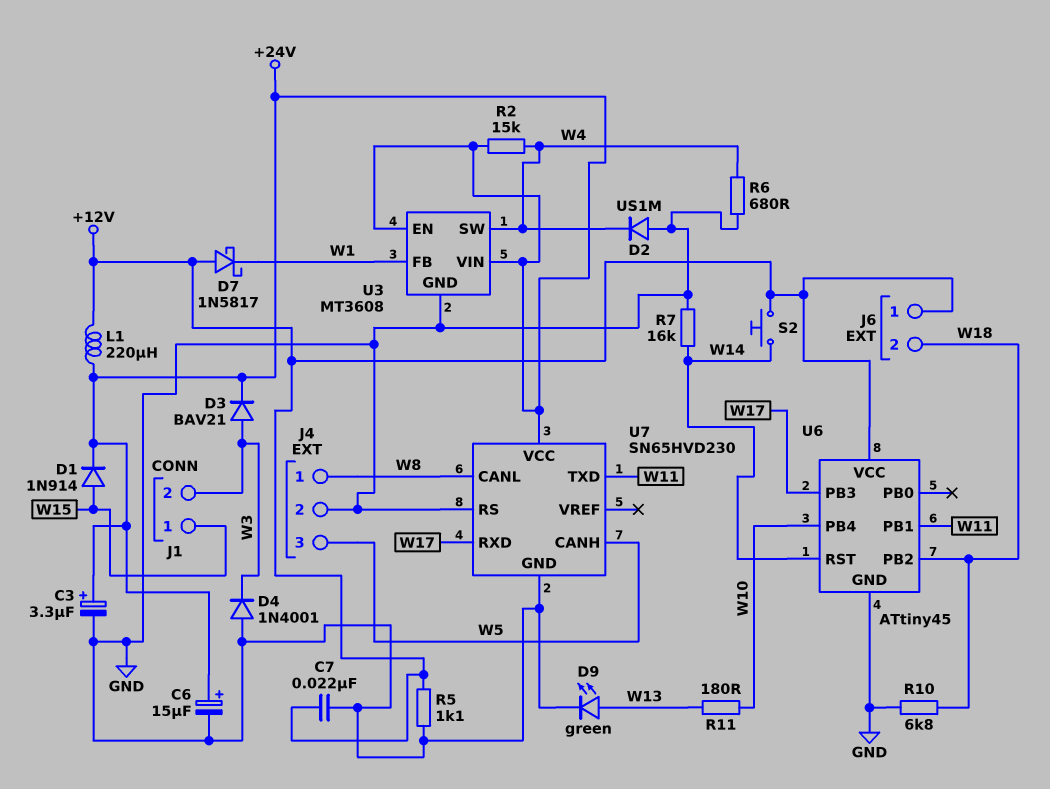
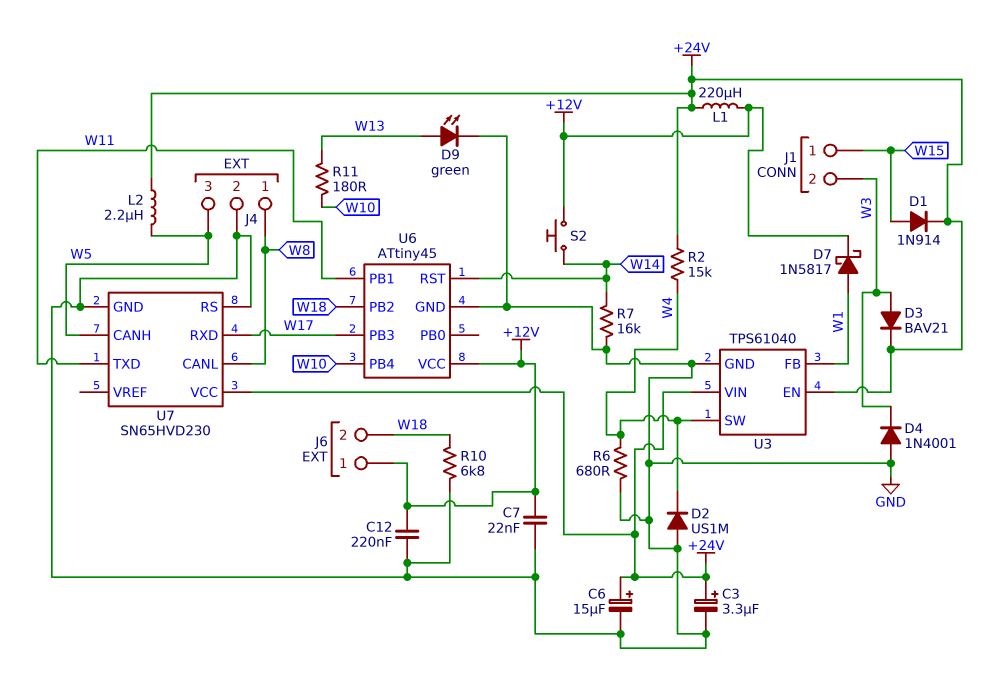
C12: none -> 220nF (+12V, GND)
D7: schottky 1N5817 (A +12V, K W1) -> schottky 1N5817 (A W1, K +12V)
L2: none -> 2.2uH (+24V, W5)
R5: 1.1k (+12V, GND) -> none
U3: MT3608 -> TPS61040

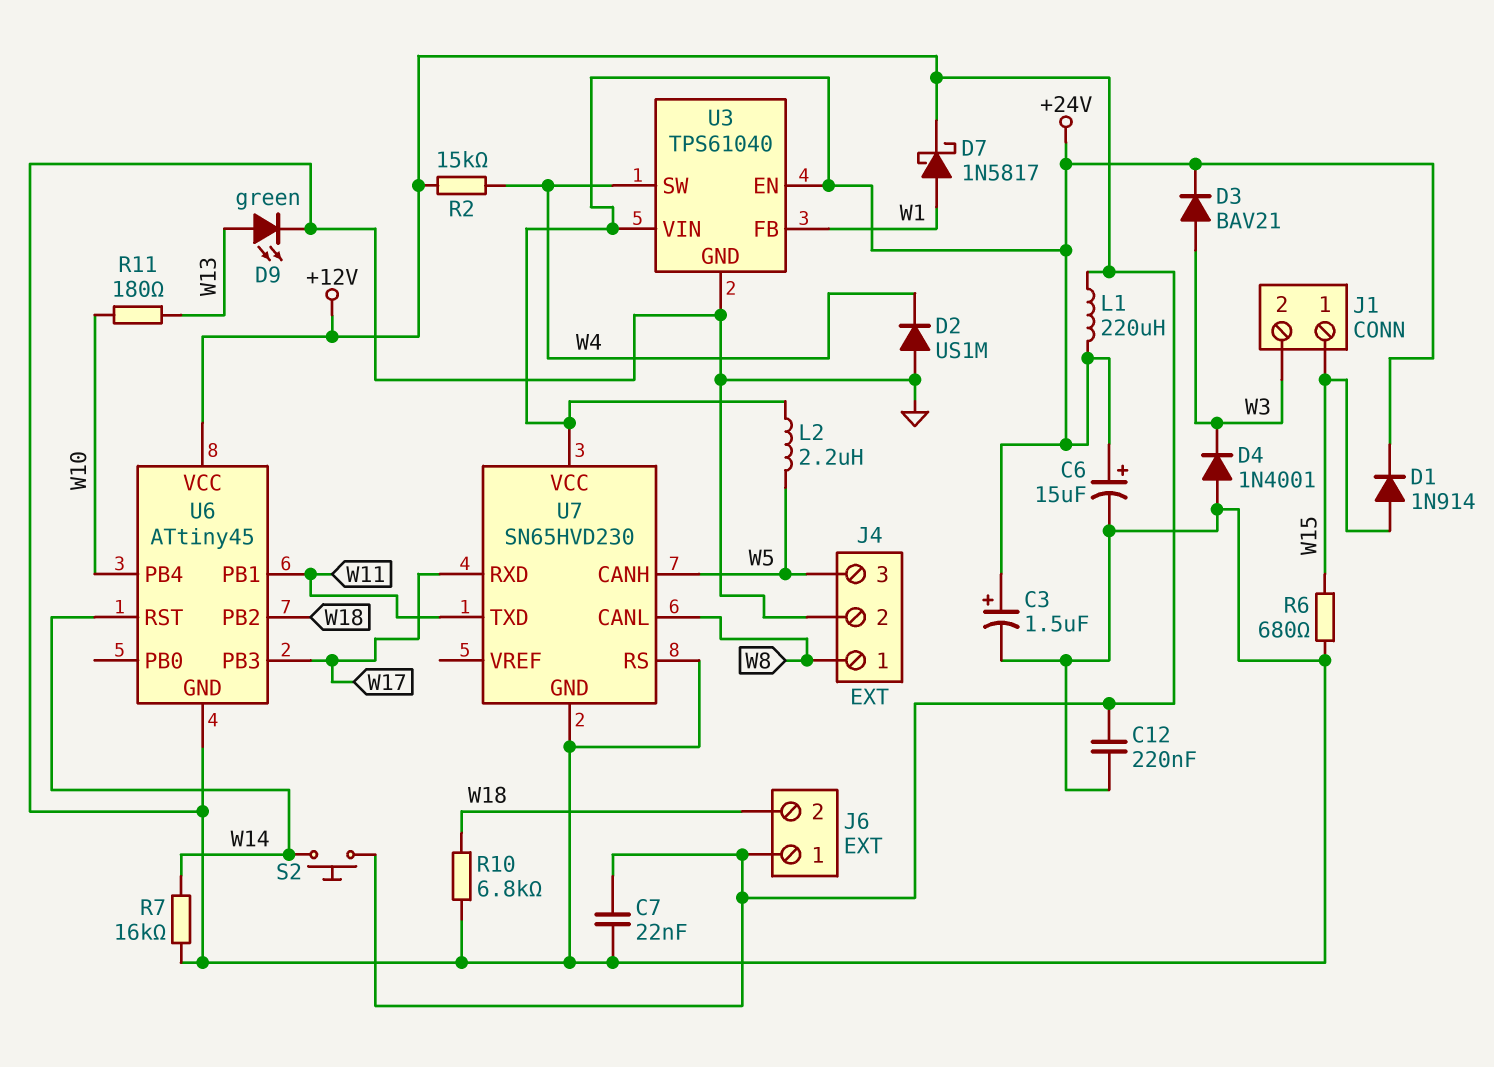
C3: 3.3uF (plus +24V, minus GND) -> 1.5uF (plus +24V, minus GND)
R2: 15k (+24V, W4) -> 15k (+12V, W4)
R6: 680 (GND, W4) -> 680 (GND, W15)

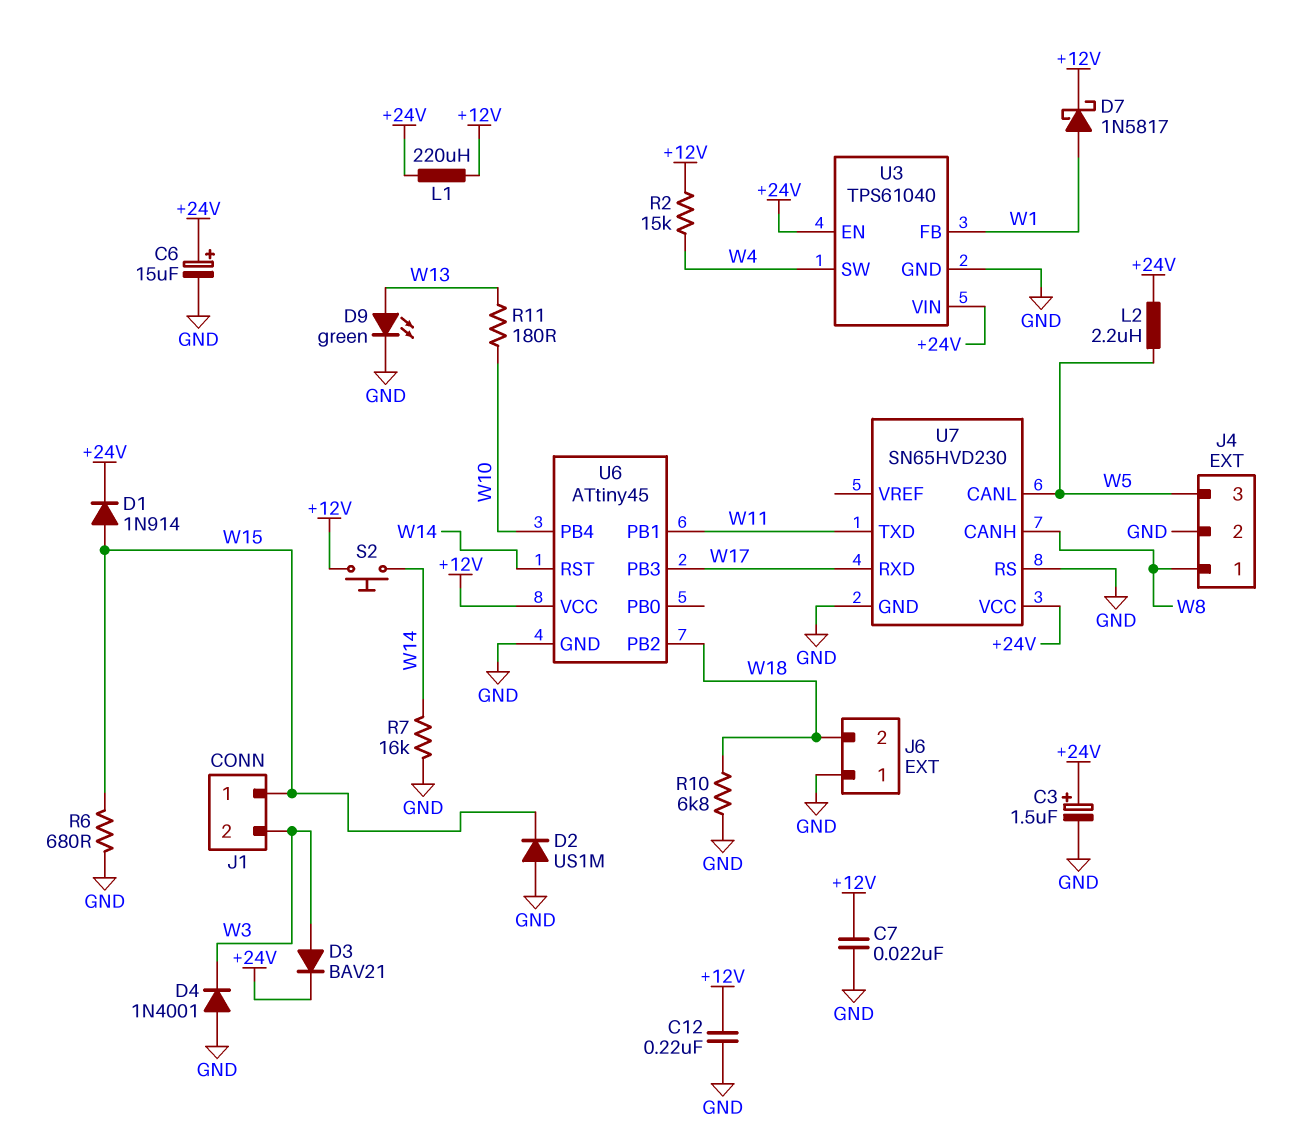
D2: diode US1M (A GND, K W4) -> diode US1M (A GND, K W15)
J6 pin 1: +12V -> GND
U7 pin CANH: W5 -> W8
U7 pin CANL: W8 -> W5

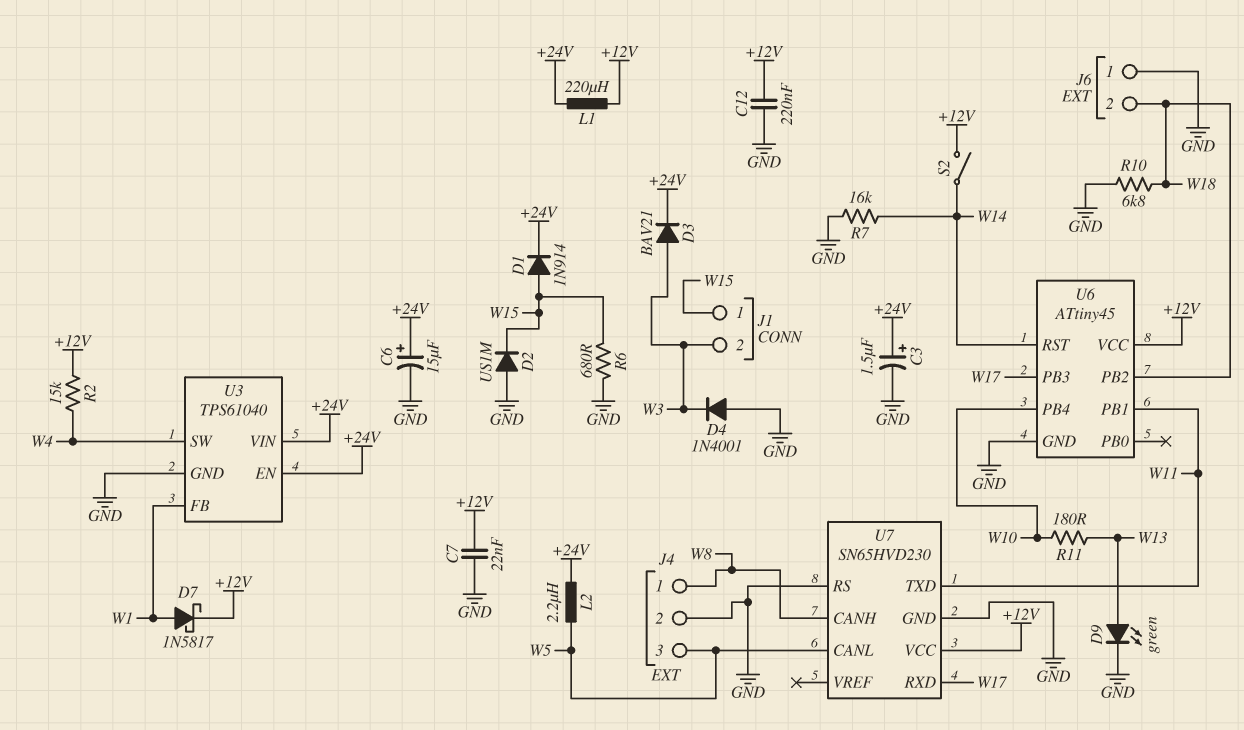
S2: button (+12V, W14) -> switch (+12V, W14)
U7 pin VCC: +24V -> +12V

